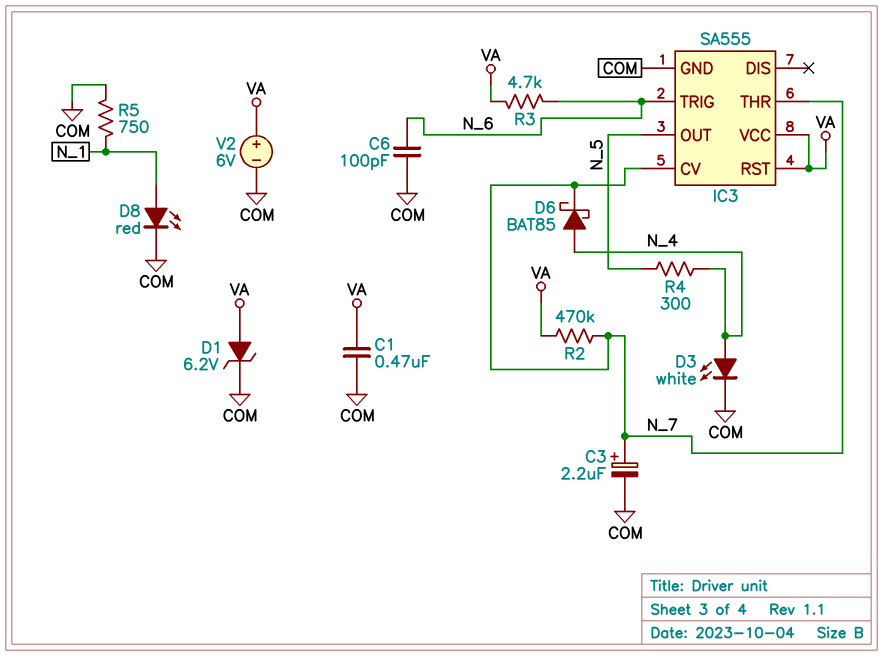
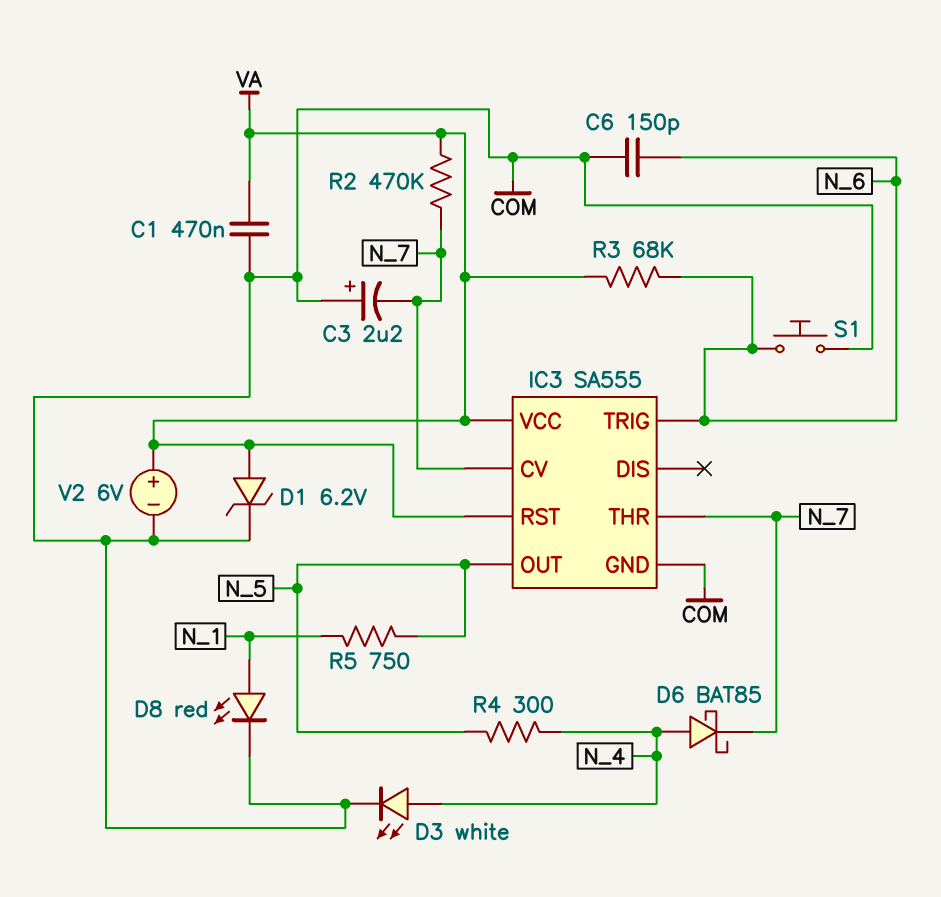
C3: 2.2uF (plus N_7, minus COM) -> 2.2uF (plus COM, minus N_7)
C6: 100pF (COM, N_6) -> 150pF (COM, N_6)
R3: 4.7k (N_6, VA) -> 68k (N_6, VA)
R5: 750 (COM, N_1) -> 750 (N_1, N_5)
S1: none -> button (COM, N_6)

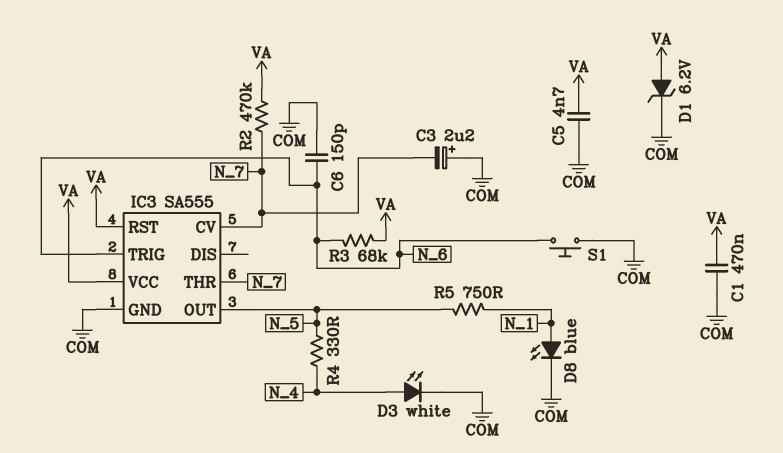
C5: none -> 4.7nF (COM, VA)
D6: schottky BAT85 (A N_4, K N_7) -> none
D8: LED red (A N_1, K COM) -> LED blue (A N_1, K COM)
R4: 300 (N_4, N_5) -> 330 (N_4, N_5)
V2: 6V (plus VA, minus COM) -> none

